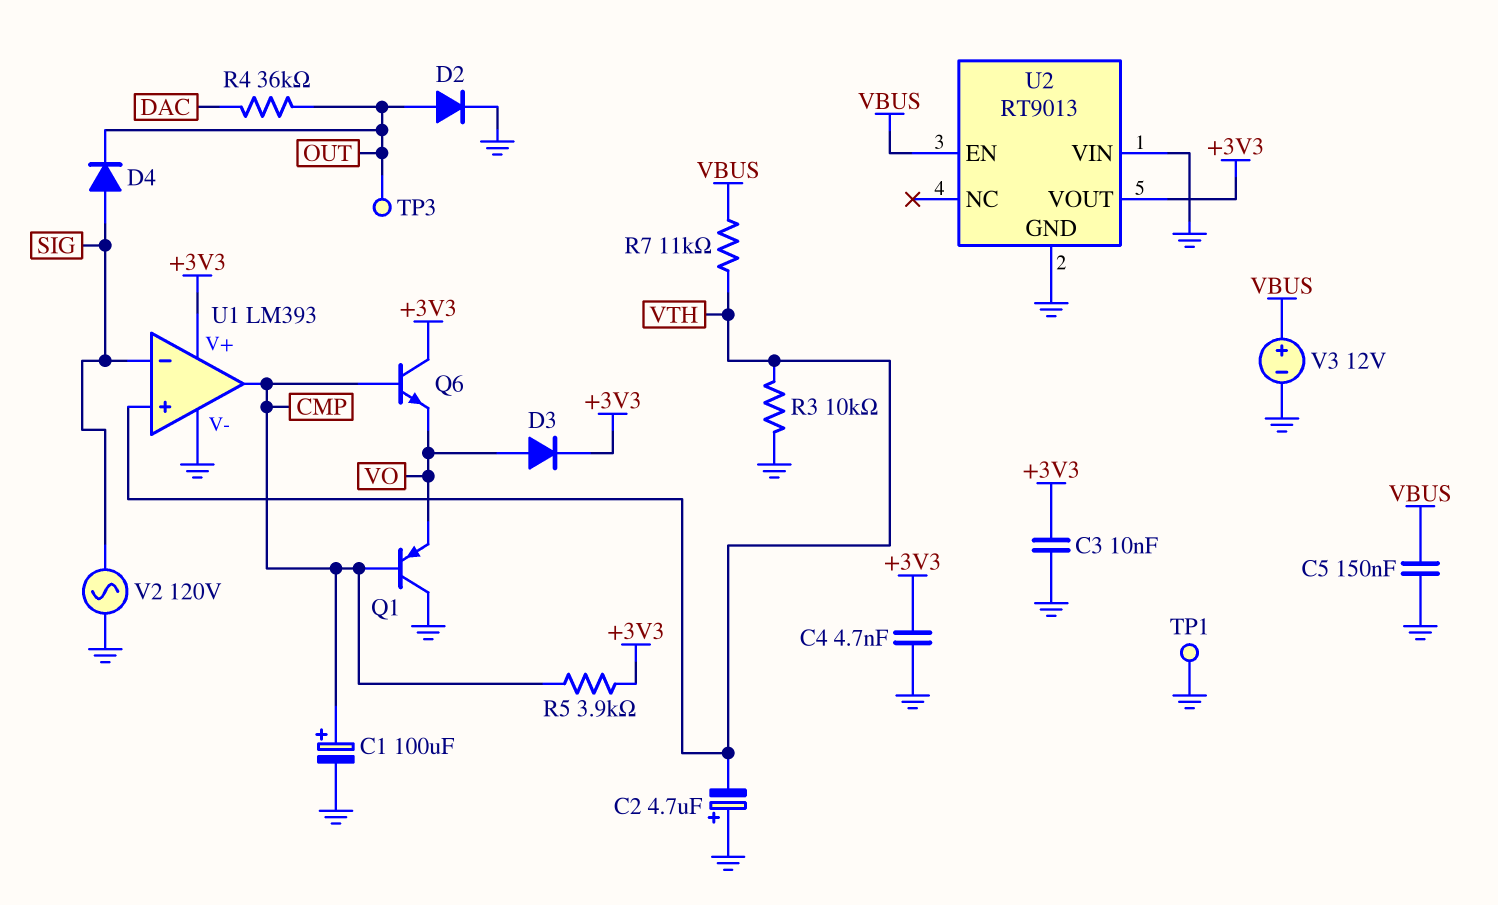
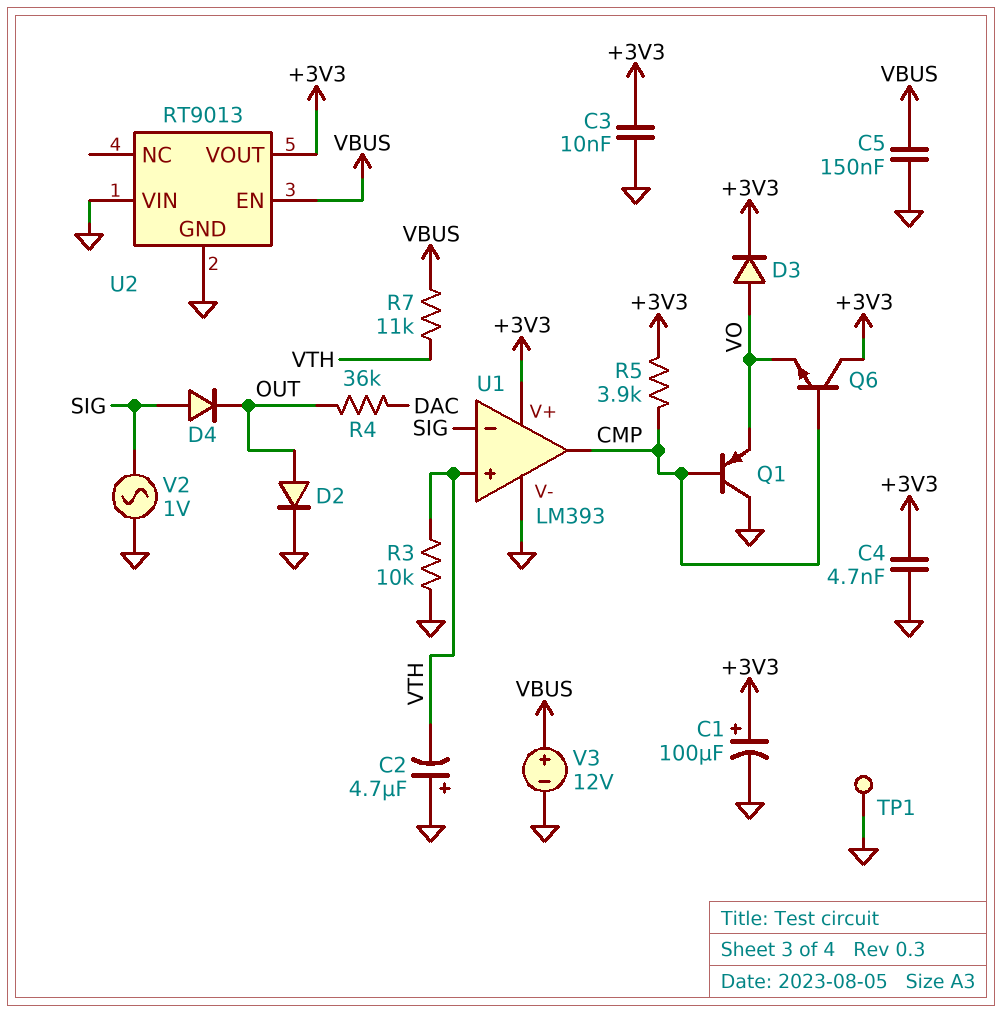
C1: 100uF (plus CMP, minus GND) -> 100uF (plus +3V3, minus GND)
TP3: test point (OUT) -> none
V2: AC 120V (GND, SIG) -> AC 1V (GND, SIG)

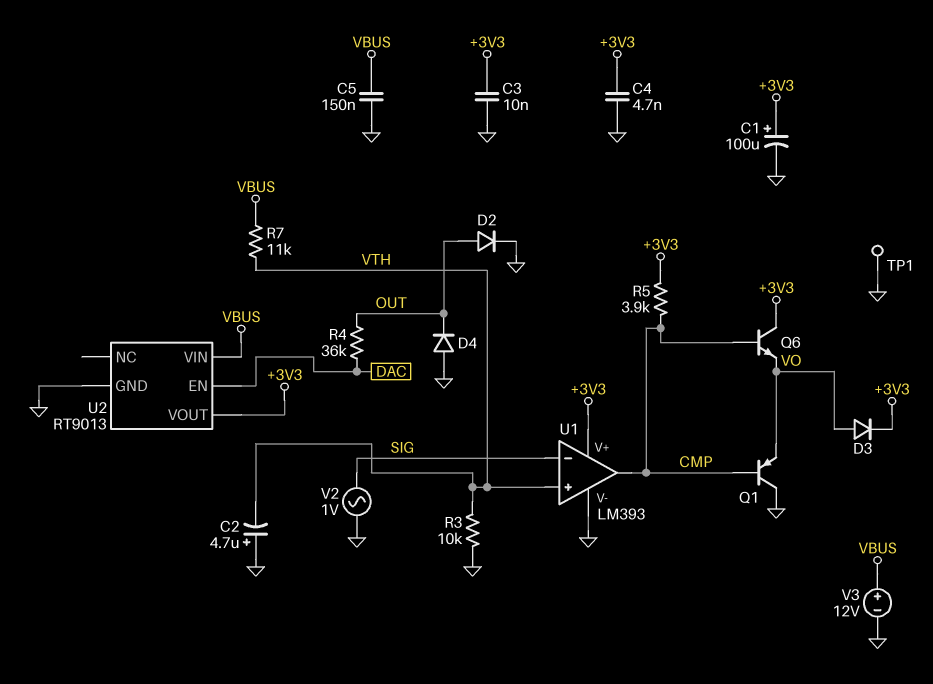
D4: diode (A SIG, K OUT) -> diode (A GND, K OUT)
U2 pin EN: VBUS -> DAC
U2 pin VIN: GND -> VBUS

